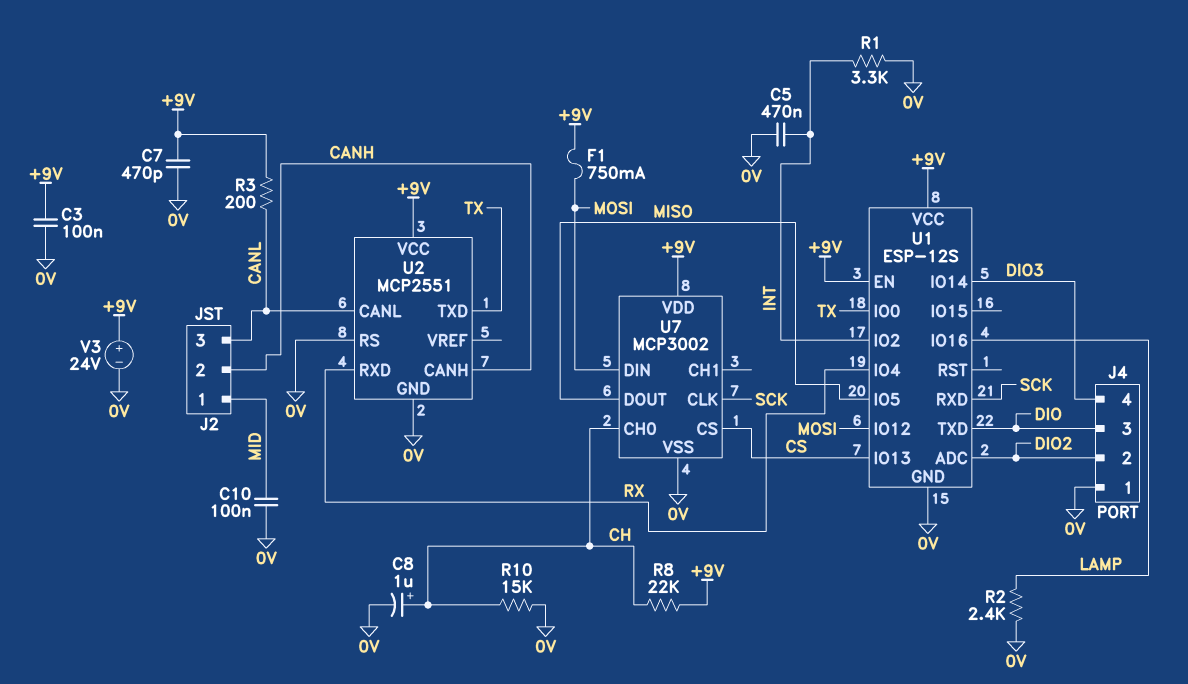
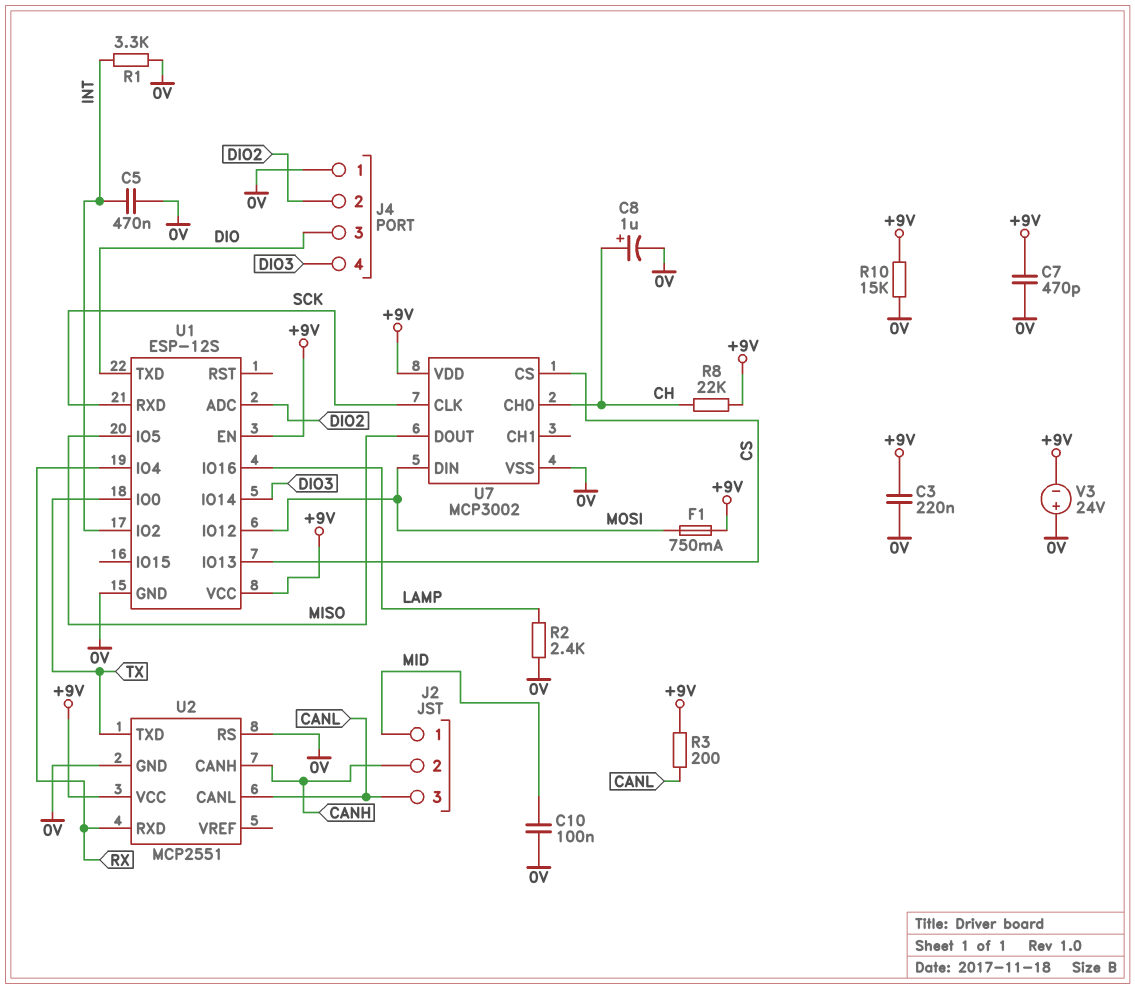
C3: 100nF (+9V, 0V) -> 220nF (+9V, 0V)
R10: 15k (0V, CH) -> 15k (+9V, 0V)
V3: 24V (plus +9V, minus 0V) -> 24V (plus 0V, minus +9V)

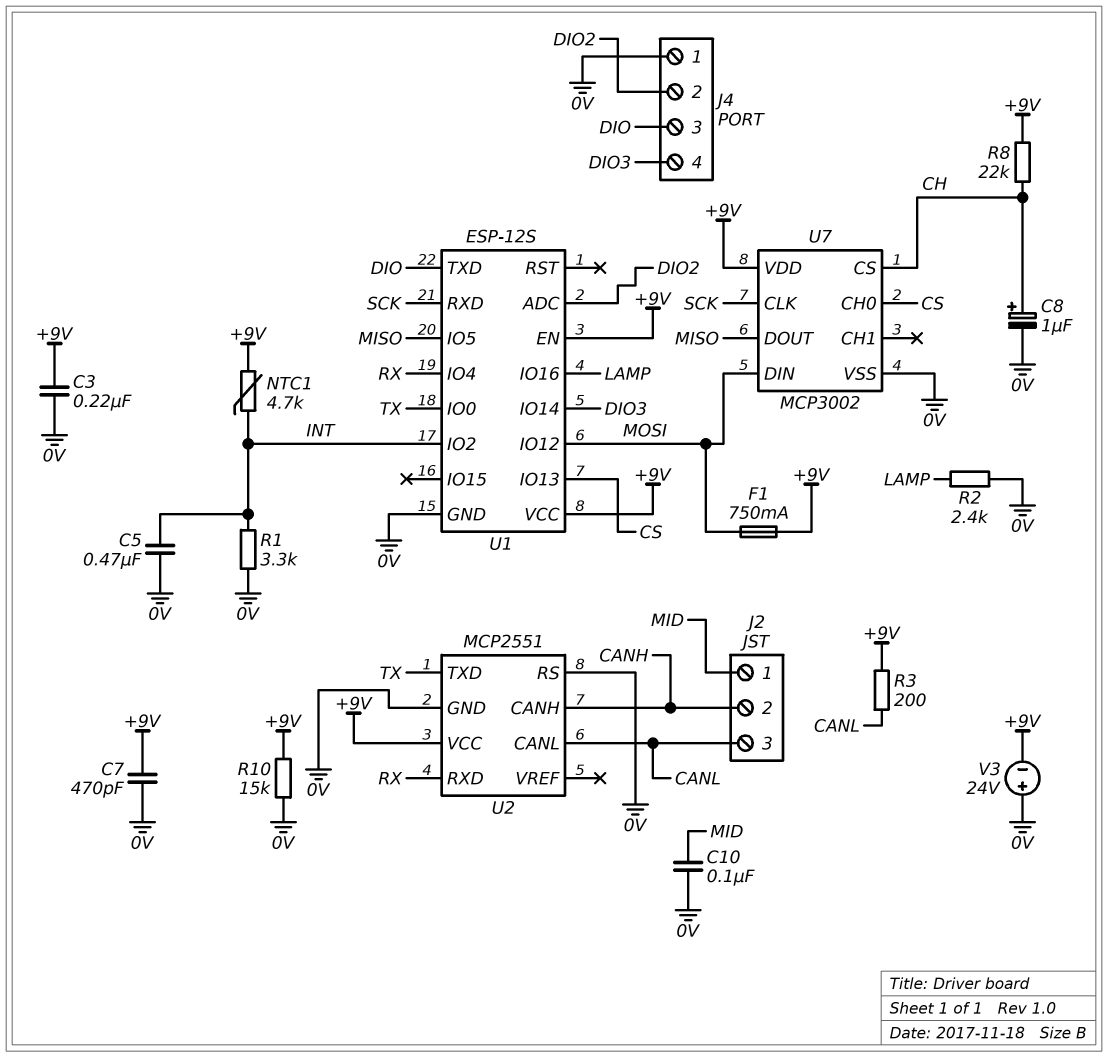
NTC1: none -> 4.7k (+9V, INT)
U7 pin CH0: CH -> CS
U7 pin CS: CS -> CH

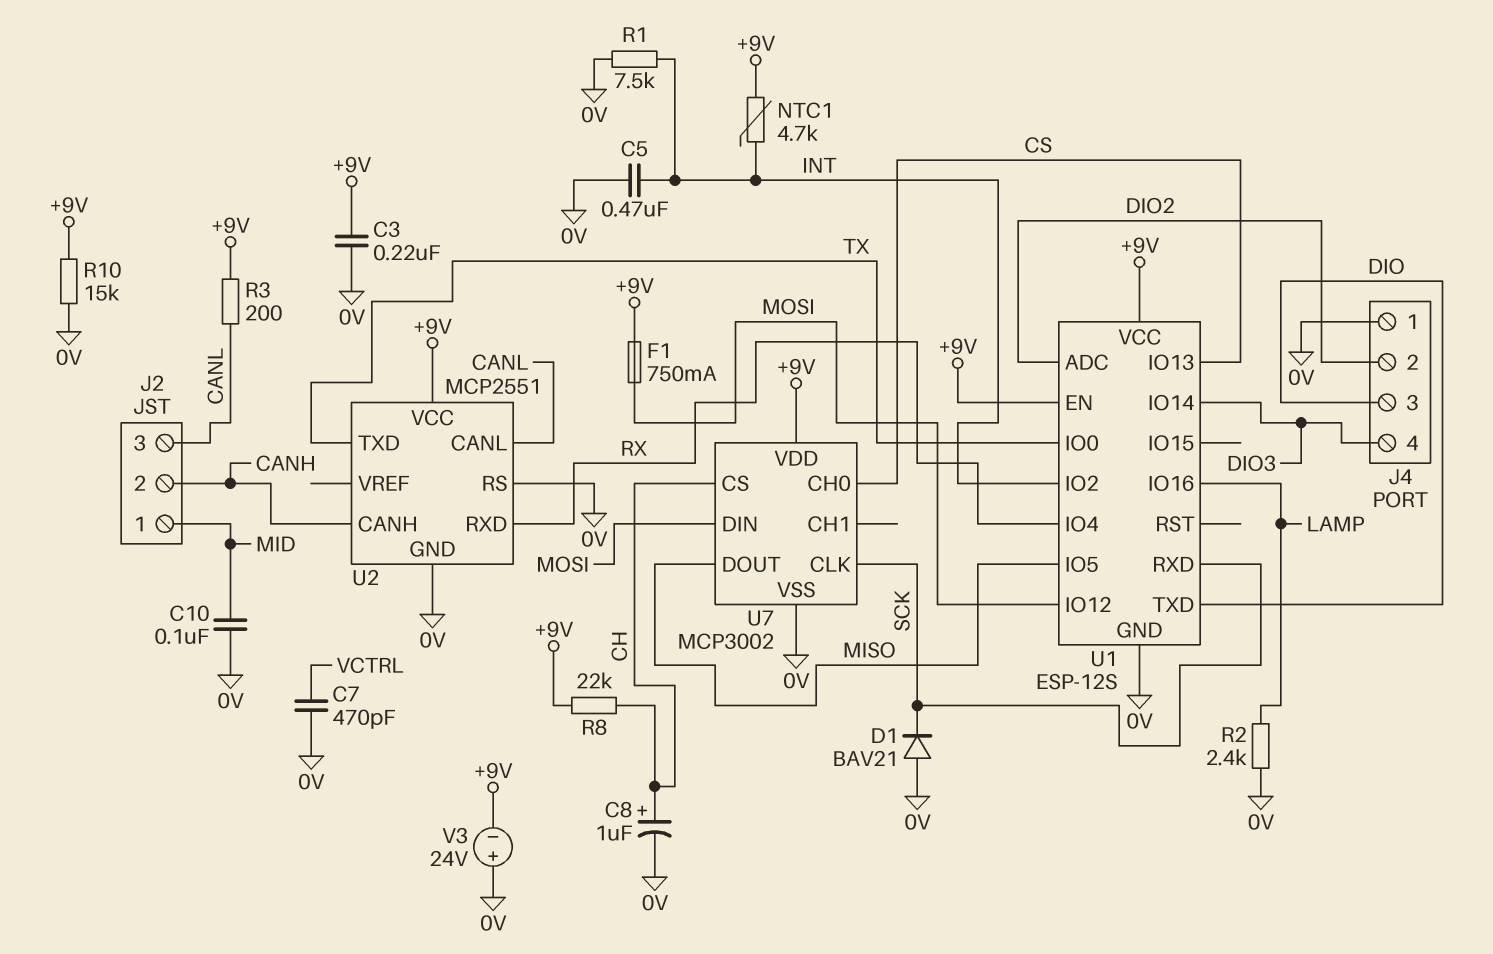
C7: 470pF (+9V, 0V) -> 470pF (0V, VCTRL)
D1: none -> diode BAV21 (A 0V, K SCK)
R1: 3.3k (0V, INT) -> 7.5k (0V, INT)

